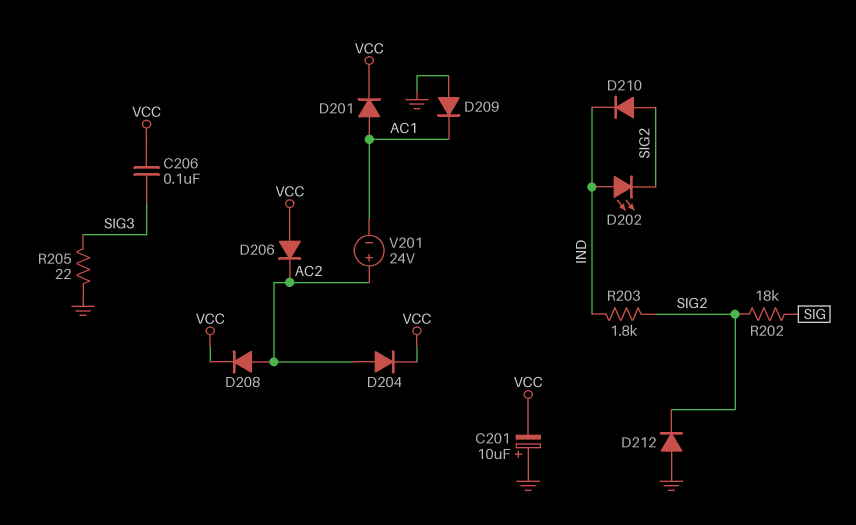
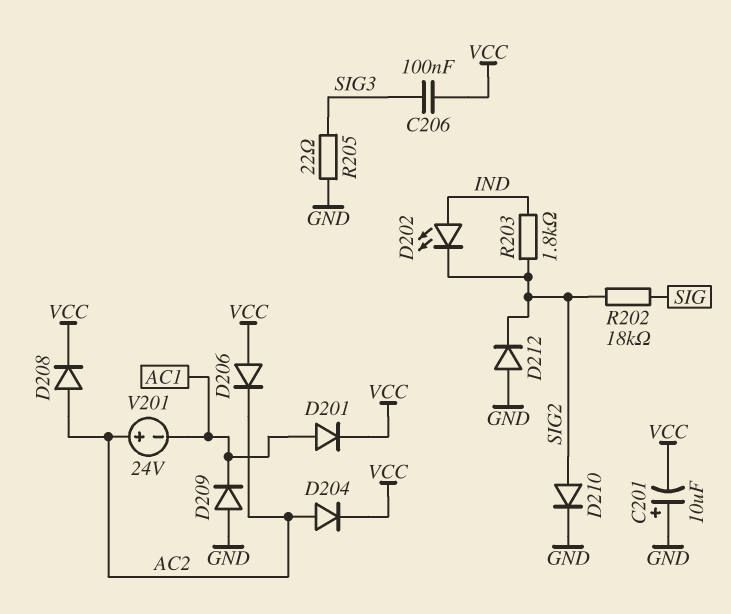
D210: diode (A SIG2, K IND) -> diode (A SIG2, K GND)

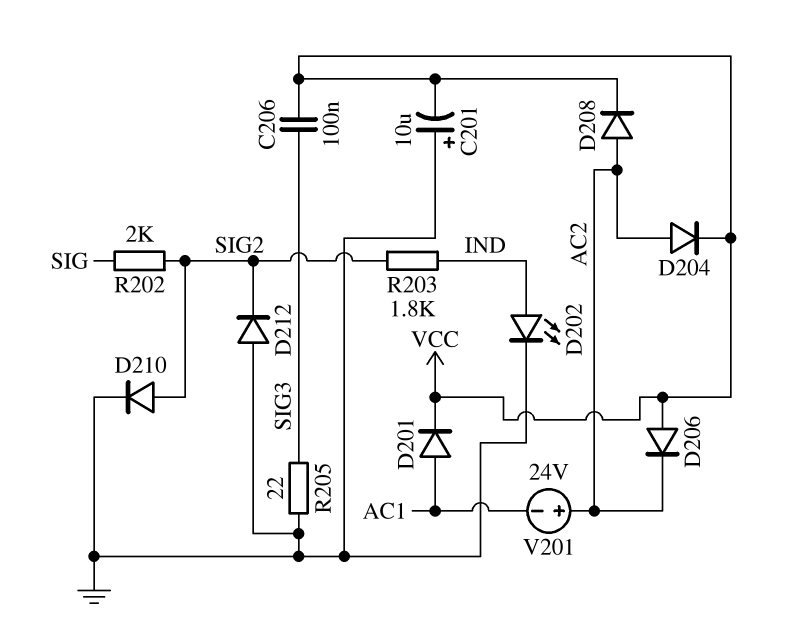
D202: LED (A IND, K SIG2) -> LED (A IND, K GND)
D209: diode (A GND, K AC1) -> none
R202: 18k (SIG, SIG2) -> 2k (SIG, SIG2)

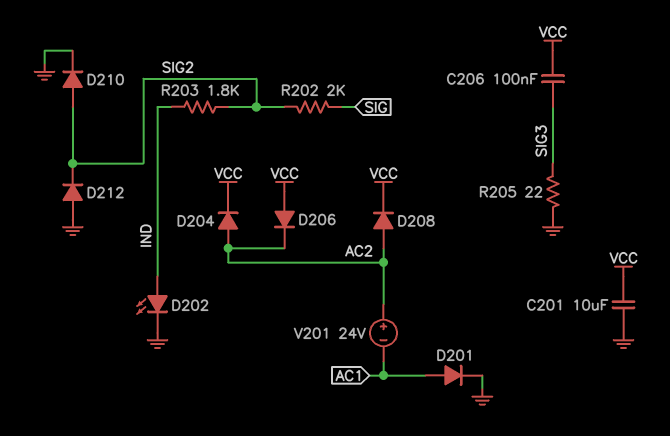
C201: 10uF (plus GND, minus VCC) -> 10uF (GND, VCC)
D201: diode (A AC1, K VCC) -> diode (A AC1, K GND)

